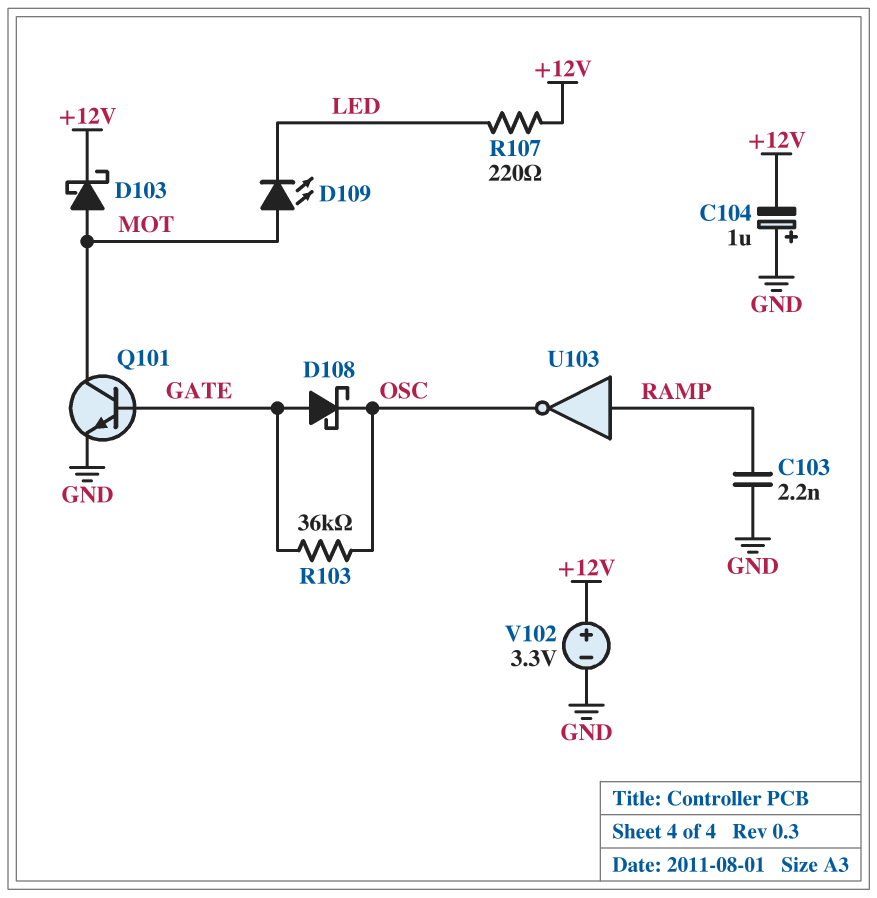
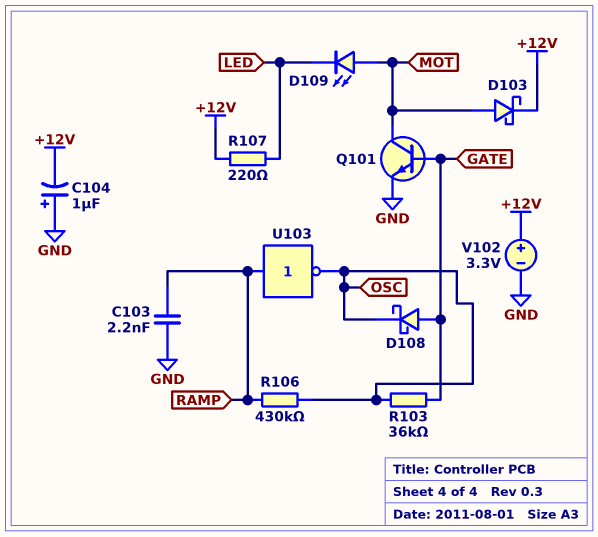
R106: none -> 430k (OSC, RAMP)

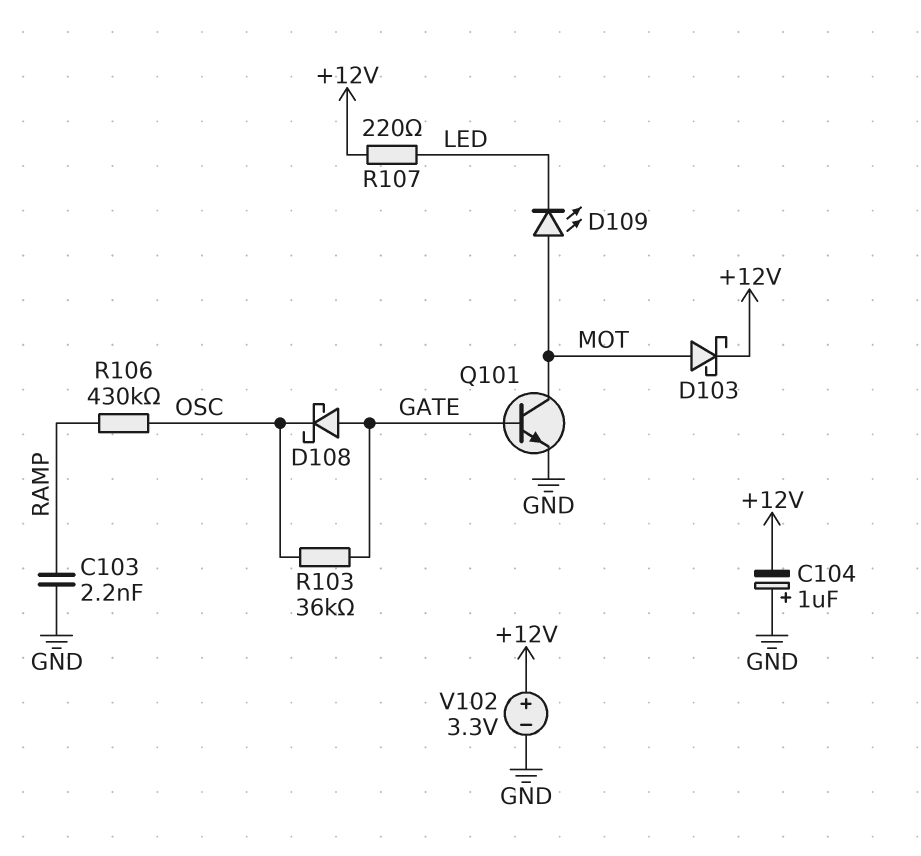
U103: NOT (in RAMP, out OSC) -> none

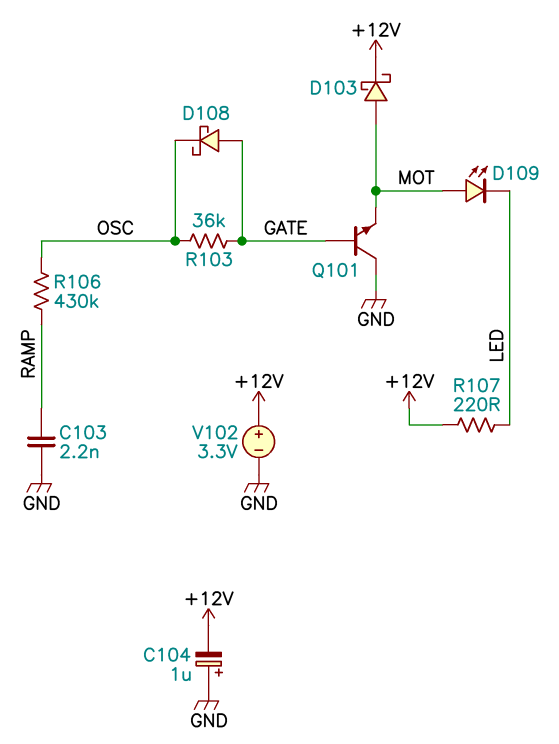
Q101: NPN (B GATE, C MOT, E GND) -> NPN (B GATE, C GND, E MOT)

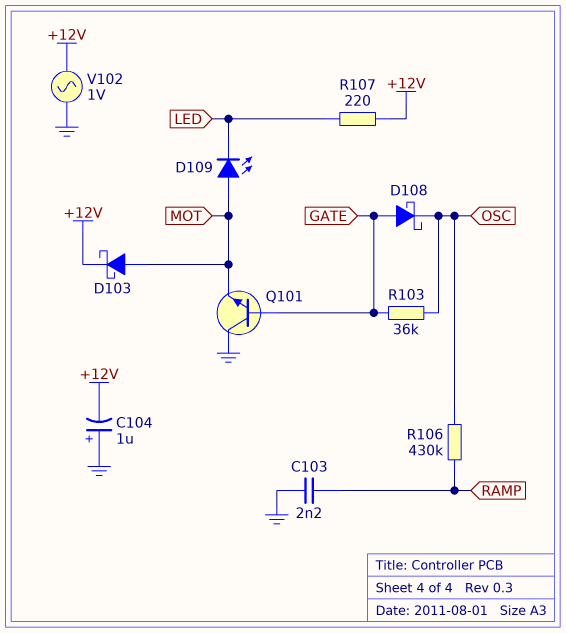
V102: 3.3V (plus +12V, minus GND) -> AC 1V (+12V, GND)

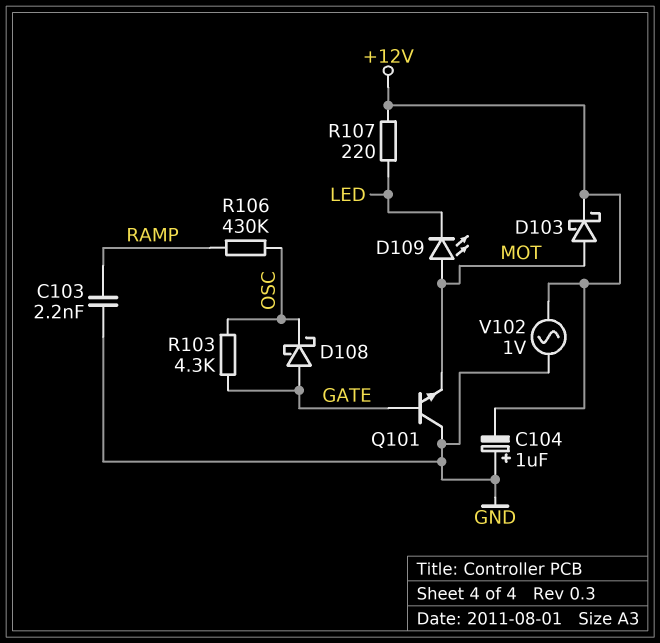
R103: 36k (GATE, OSC) -> 4.3k (GATE, OSC)

